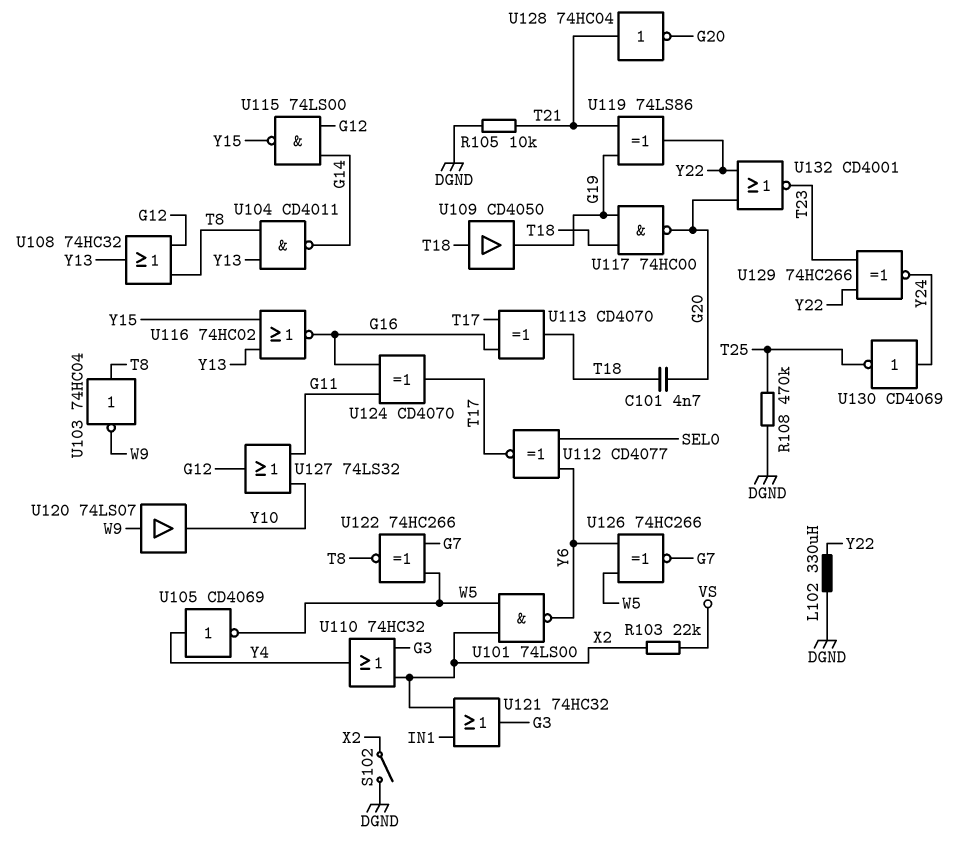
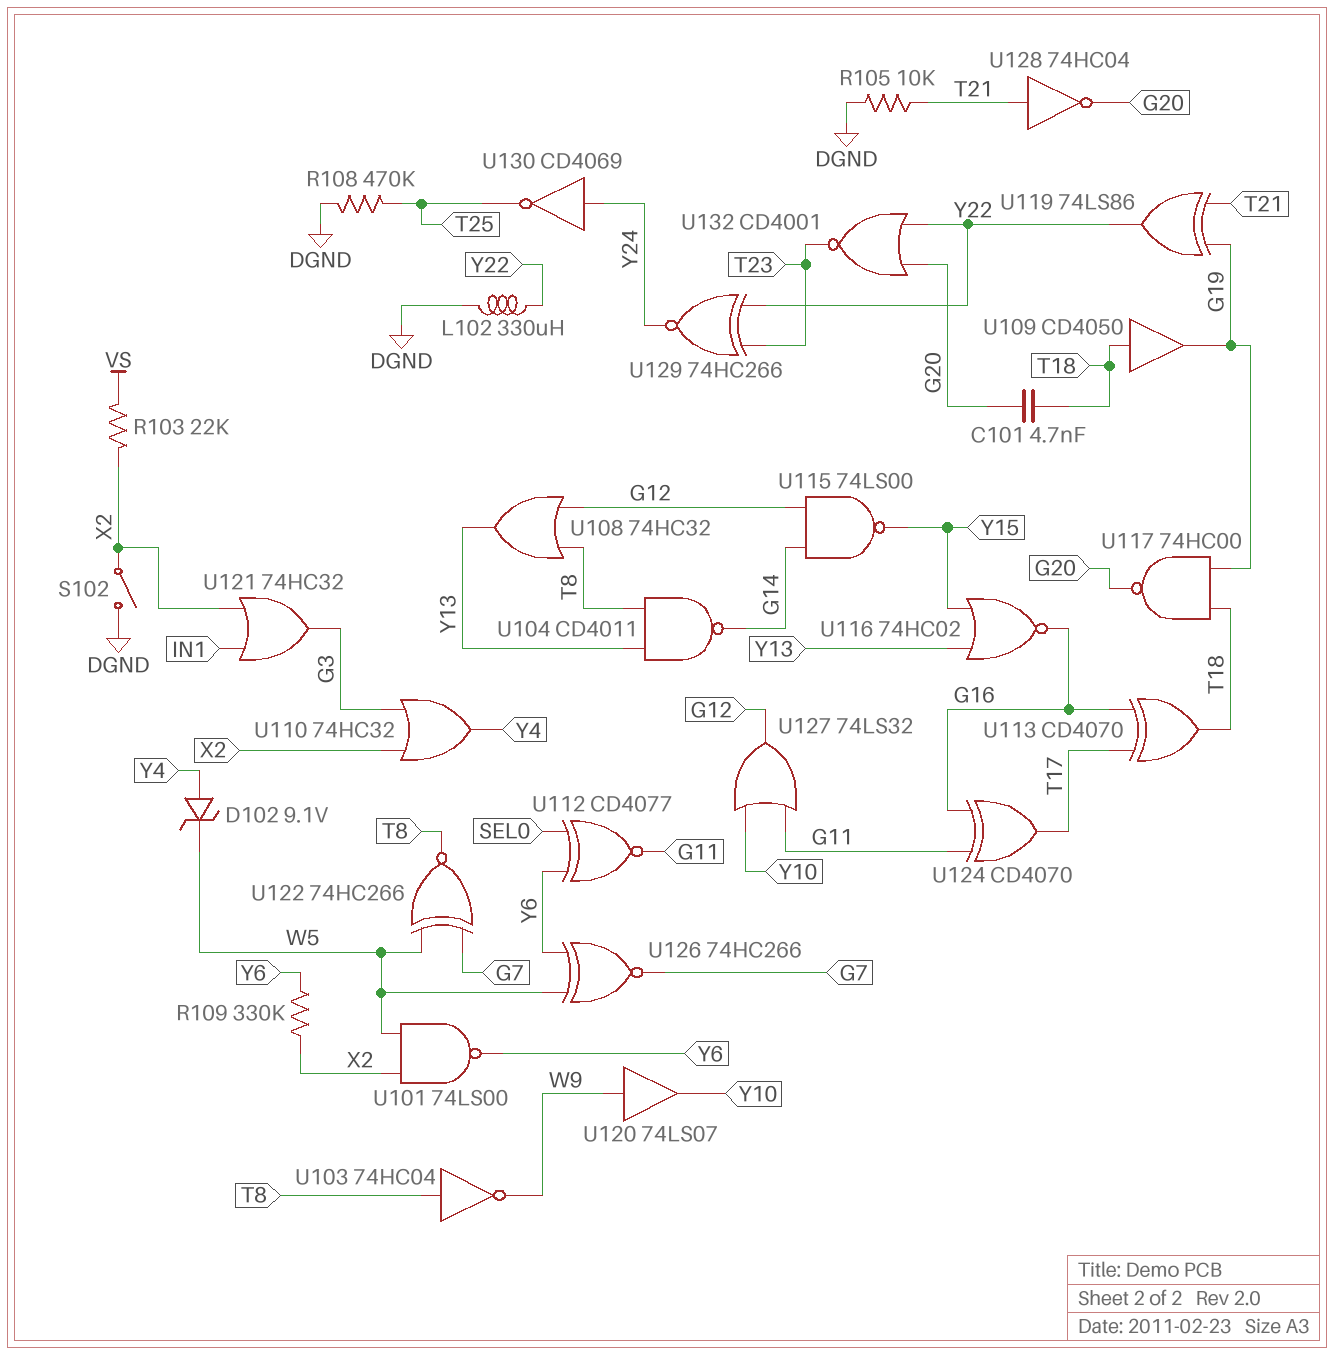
D102: none -> zener 9.1V (A Y4, K W5)
R109: none -> 330k (X2, Y6)
U105: NOT CD4069 (in Y4, out W5) -> none
U112: XNOR CD4077 (in SEL0, in Y6, out T17) -> XNOR CD4077 (in SEL0, in Y6, out G11)

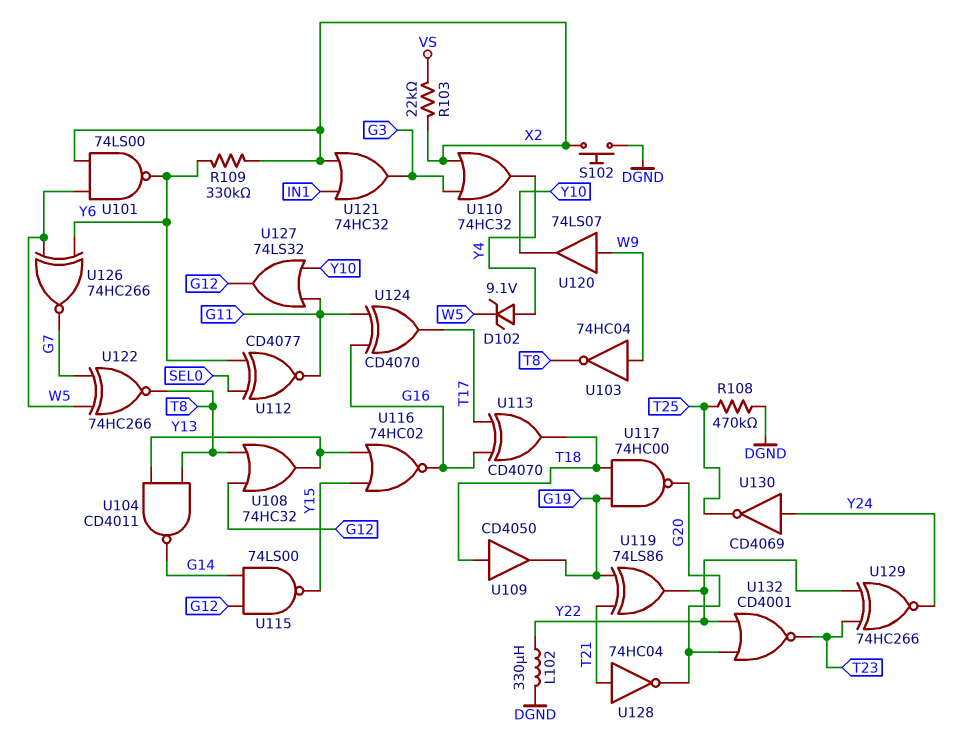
C101: 4.7nF (G20, T18) -> none
R105: 10k (DGND, T21) -> none
S102: switch (DGND, X2) -> button (DGND, X2)
U103: NOT 74HC04 (in T8, out W9) -> NOT 74HC04 (in W9, out T8)

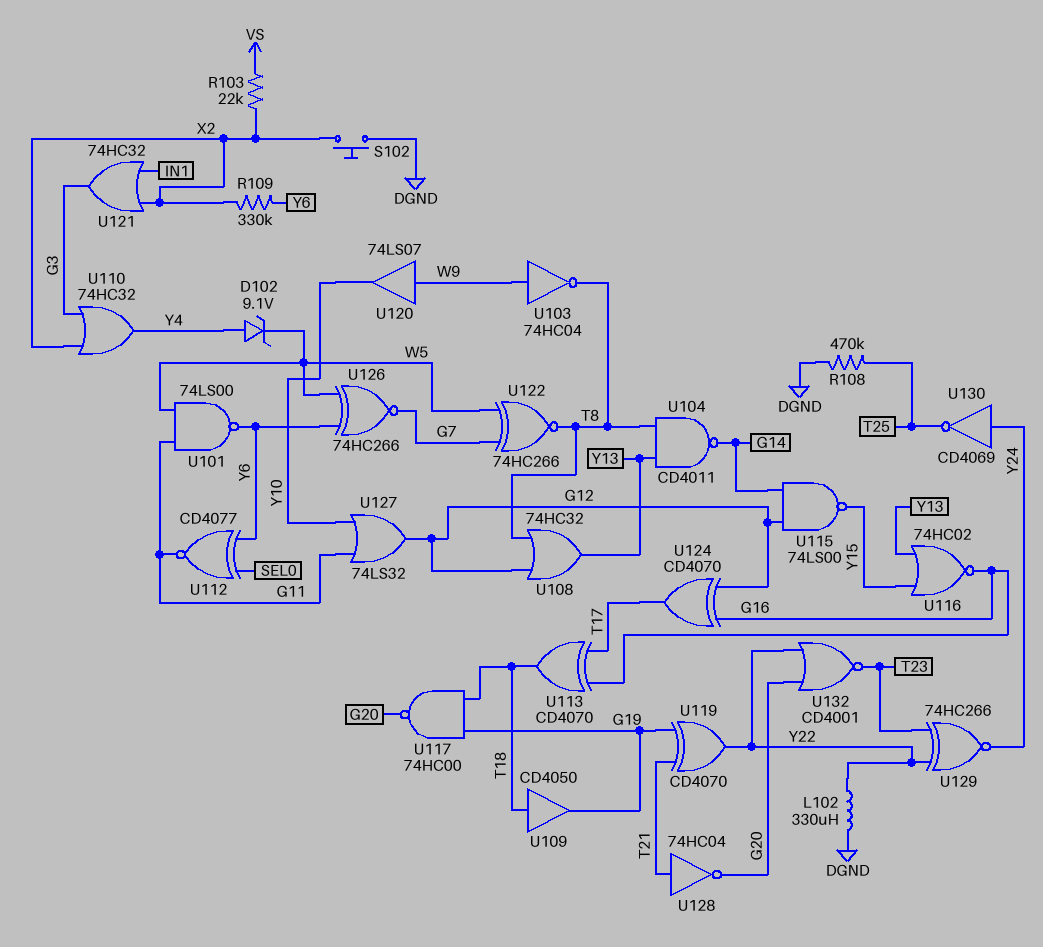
U101: NAND 74LS00 (in W5, in X2, out Y6) -> NAND 74LS00 (in G11, in W5, out Y6)
U119: XOR 74LS86 (in G19, in T21, out Y22) -> XOR CD4070 (in G19, in T21, out Y22)
U124: XOR CD4070 (in G11, in G16, out T17) -> XOR CD4070 (in G12, in G16, out T17)

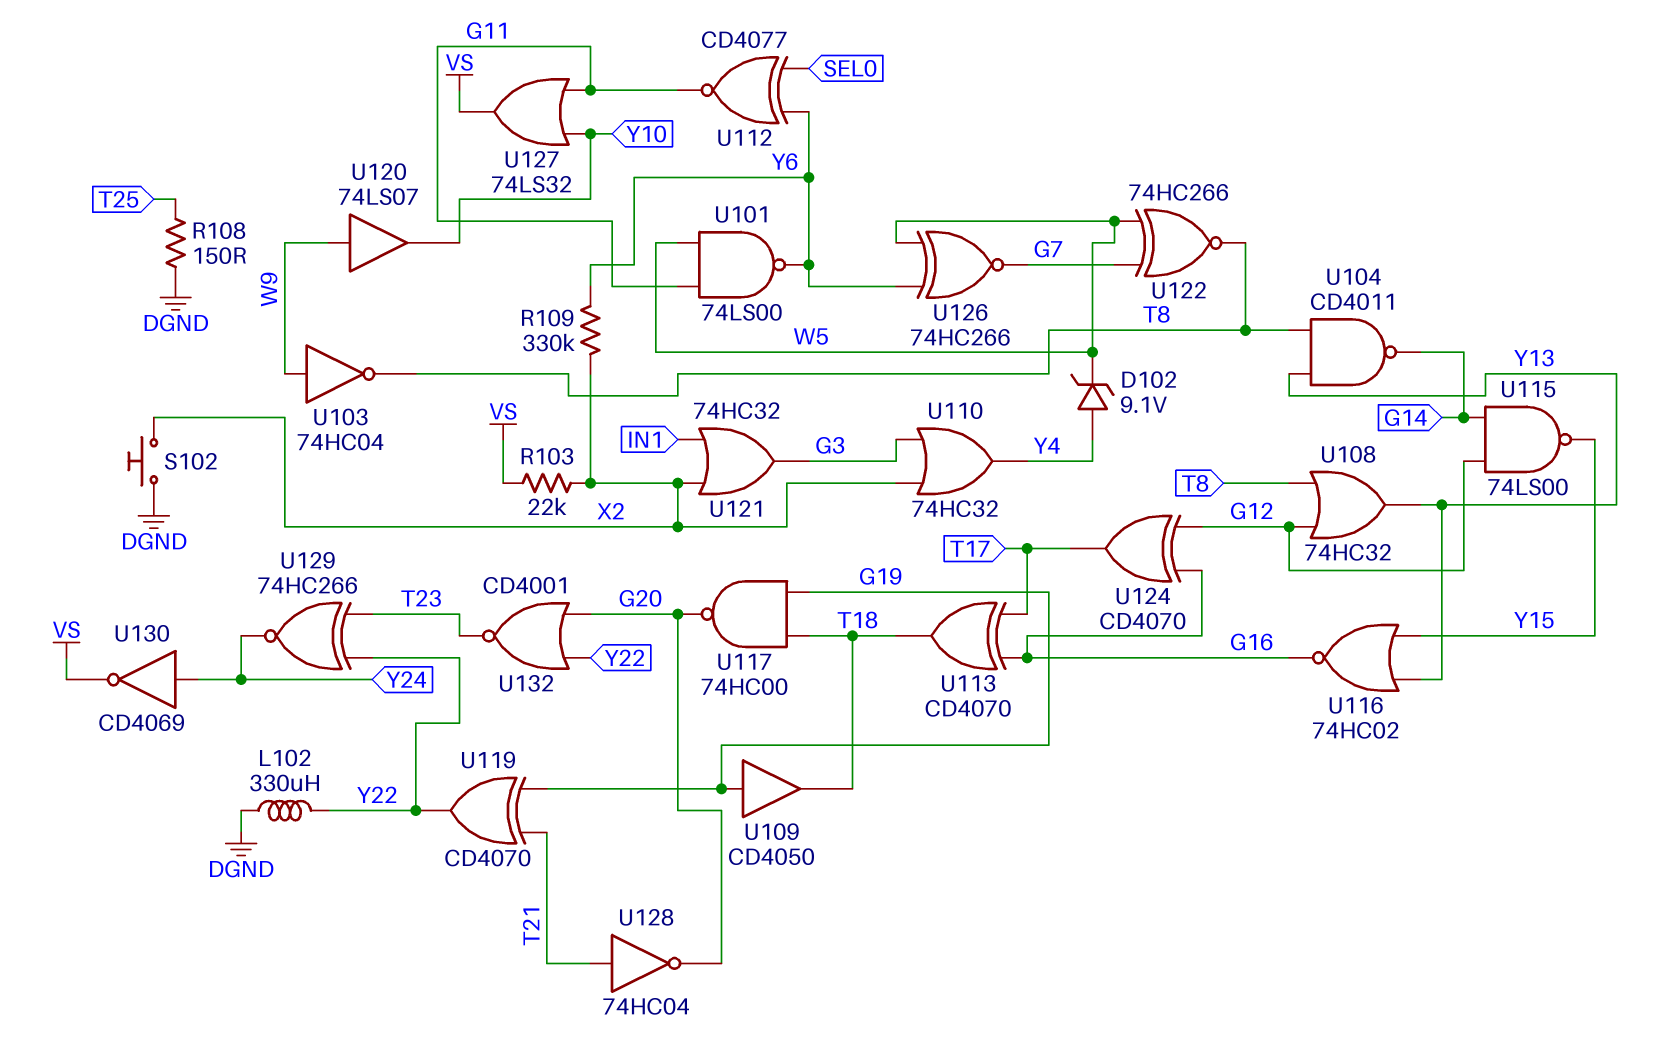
R108: 470k (DGND, T25) -> 150 (DGND, T25)
U109: buffer CD4050 (in T18, out G19) -> buffer CD4050 (in G19, out T18)
U127: OR 74LS32 (in G11, in Y10, out G12) -> OR 74LS32 (in G11, in Y10, out VS)
U130: NOT CD4069 (in Y24, out T25) -> NOT CD4069 (in Y24, out VS)

